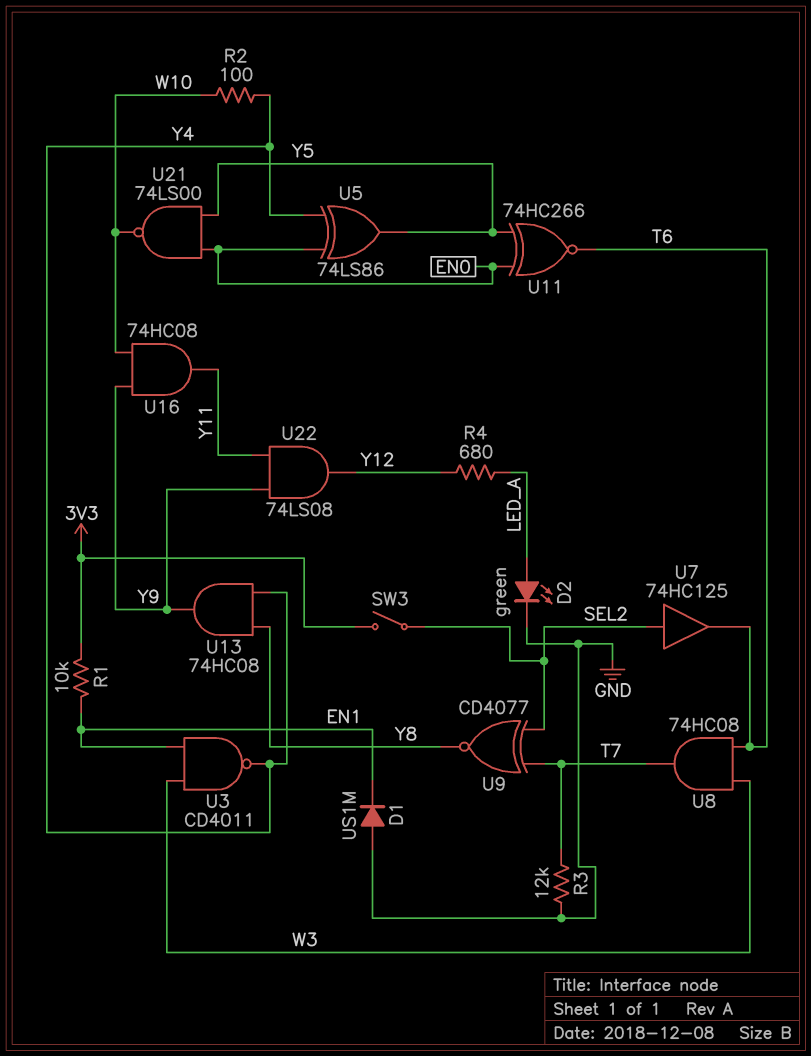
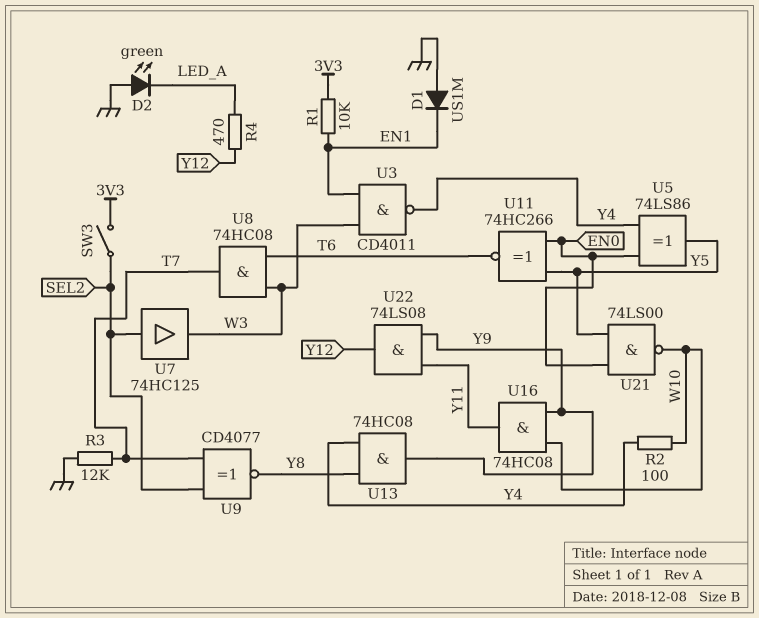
D2: LED green (A LED_A, K GND) -> LED green (A GND, K LED_A)
R4: 680 (LED_A, Y12) -> 470 (LED_A, Y12)
U7: buffer 74HC125 (in SEL2, out T6) -> buffer 74HC125 (in SEL2, out W3)

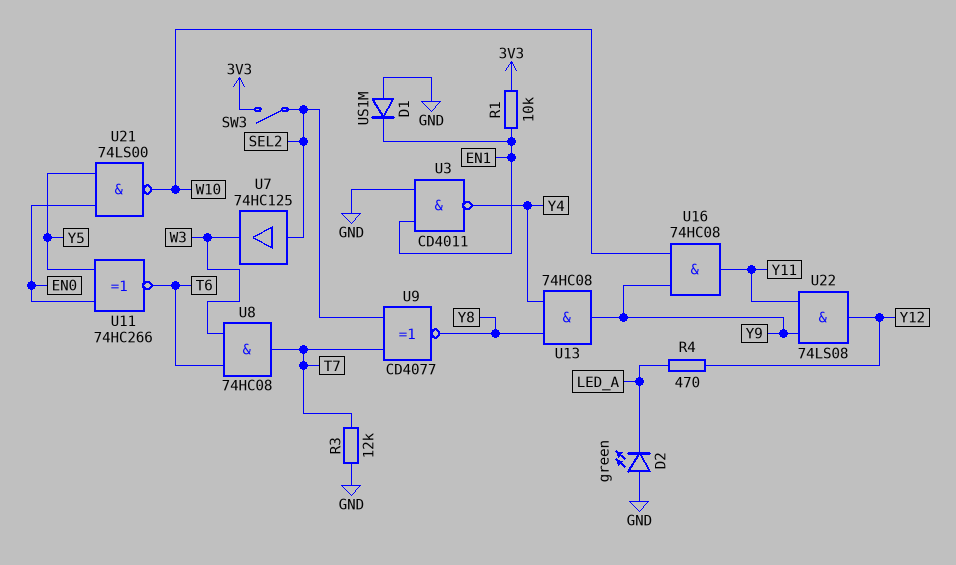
R2: 100 (W10, Y4) -> none
U3: NAND CD4011 (in EN1, in W3, out Y4) -> NAND CD4011 (in EN1, in GND, out Y4)
U5: XOR 74LS86 (in EN0, in Y4, out Y5) -> none

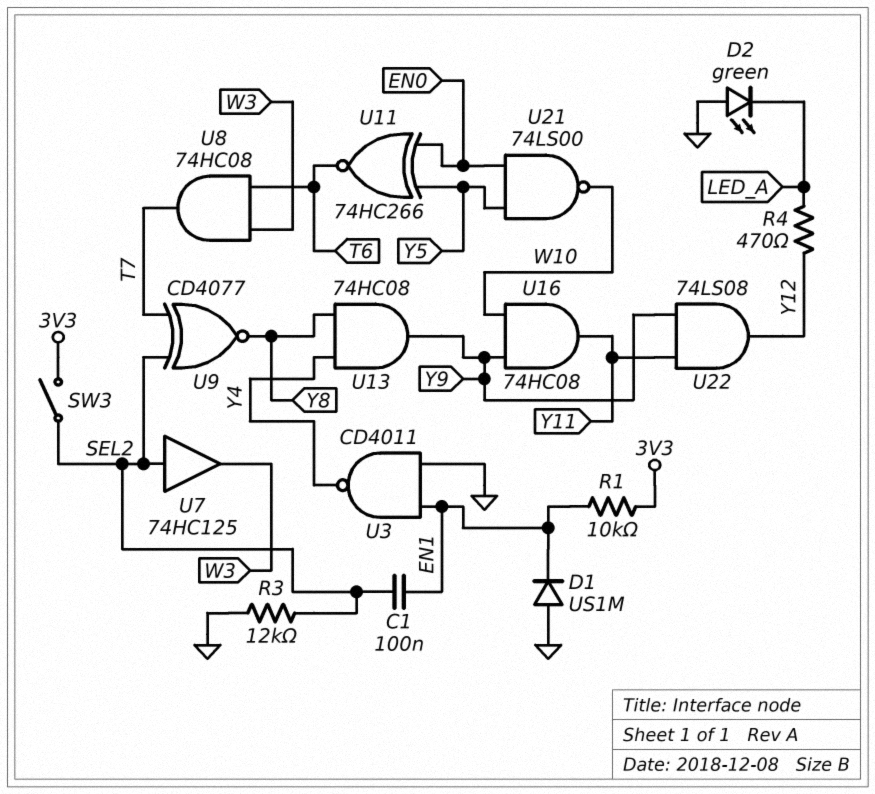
C1: none -> 100nF (EN1, SEL2)
R3: 12k (GND, T7) -> 12k (GND, SEL2)

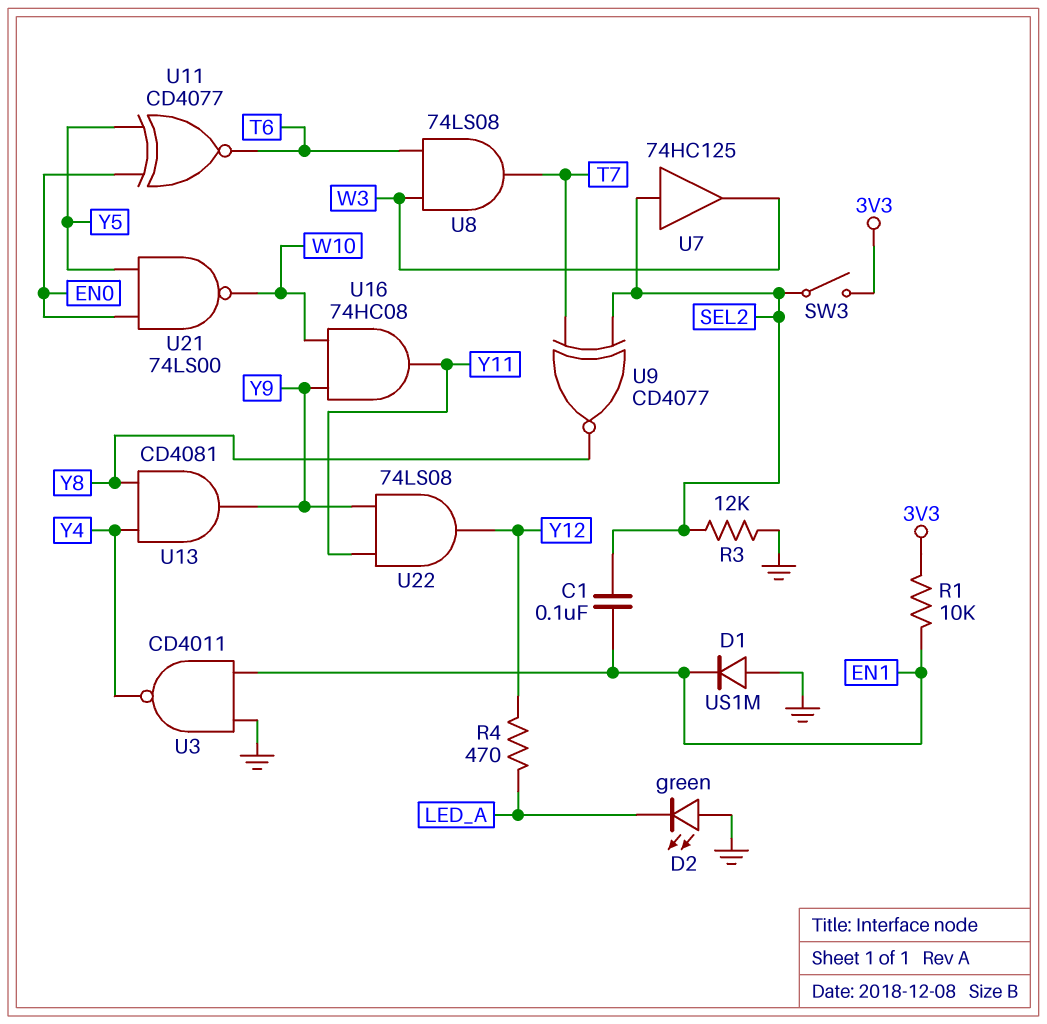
U8: AND 74HC08 (in T6, in W3, out T7) -> AND 74LS08 (in T6, in W3, out T7)
U11: XNOR 74HC266 (in EN0, in Y5, out T6) -> XNOR CD4077 (in EN0, in Y5, out T6)
U13: AND 74HC08 (in Y4, in Y8, out Y9) -> AND CD4081 (in Y4, in Y8, out Y9)

